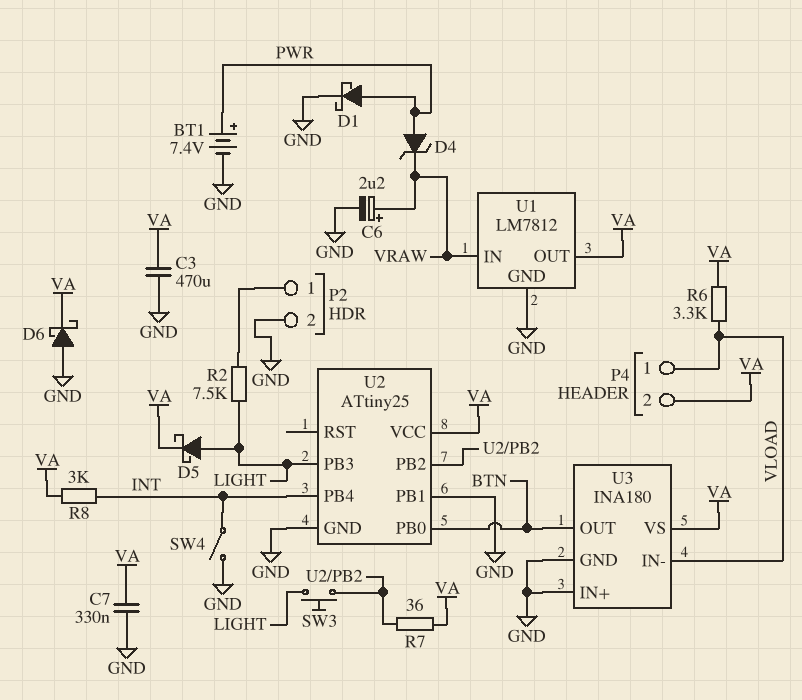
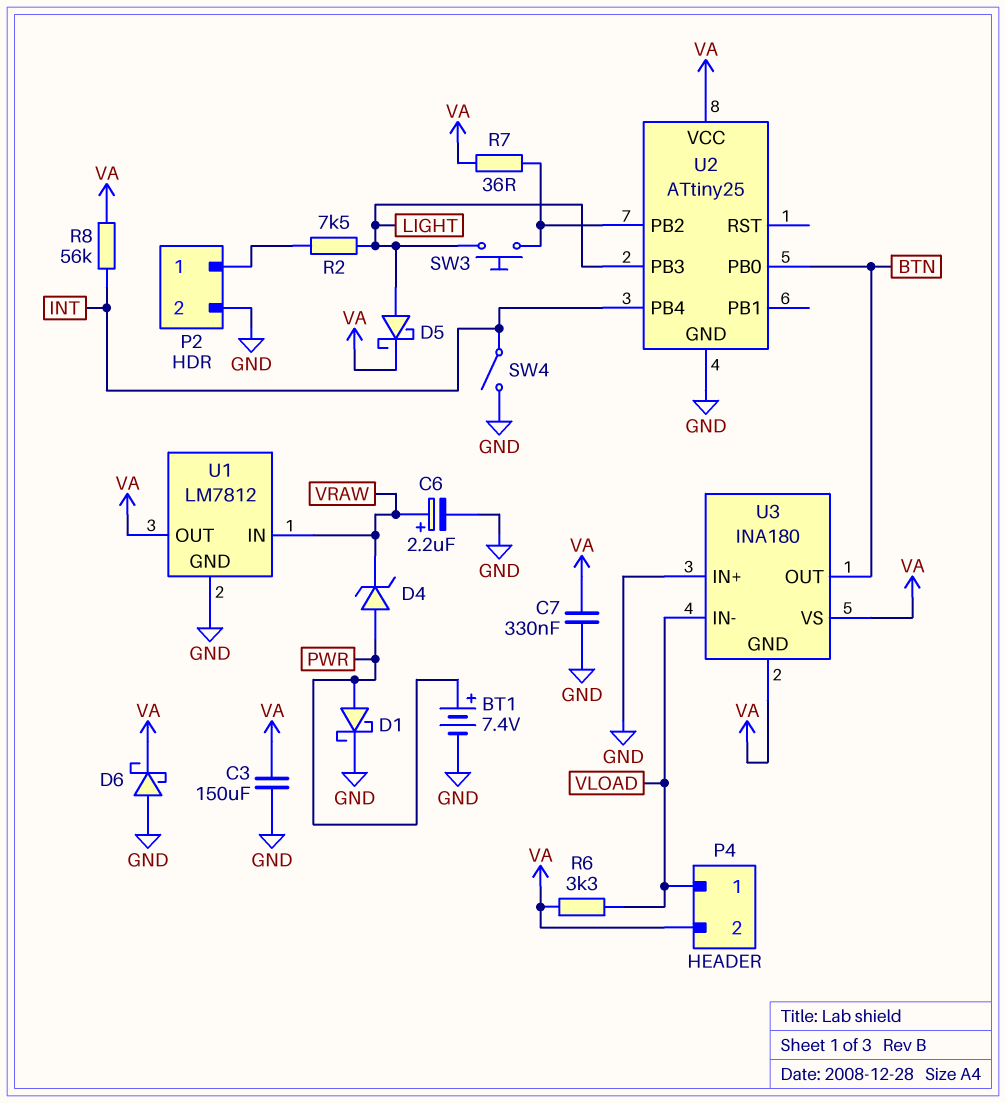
C3: 470uF (GND, VA) -> 150uF (GND, VA)
R8: 3k (INT, VA) -> 56k (INT, VA)
U2 pin PB1: GND -> none
U3 pin GND: GND -> VA

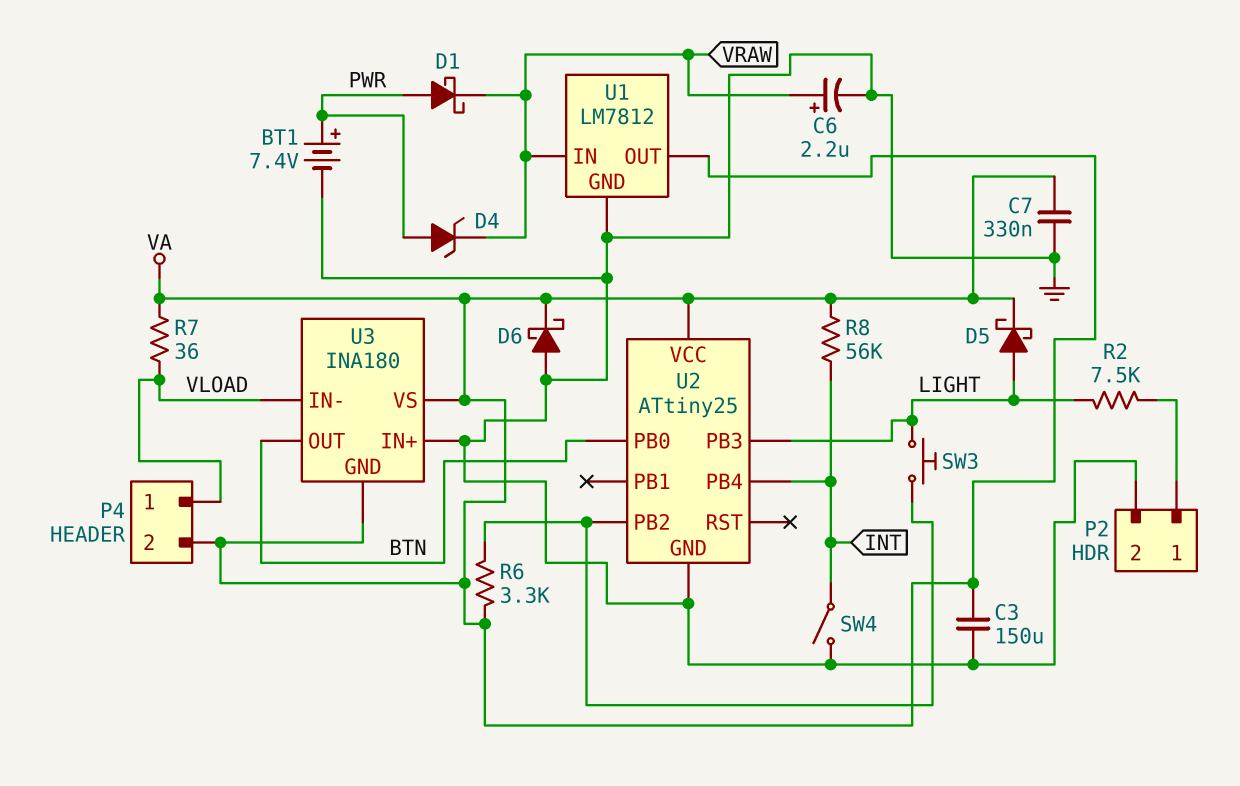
D1: schottky (A PWR, K GND) -> schottky (A PWR, K VRAW)
R6: 3.3k (VA, VLOAD) -> 3.3k (U2/PB2, VA)
R7: 36 (U2/PB2, VA) -> 36 (VA, VLOAD)

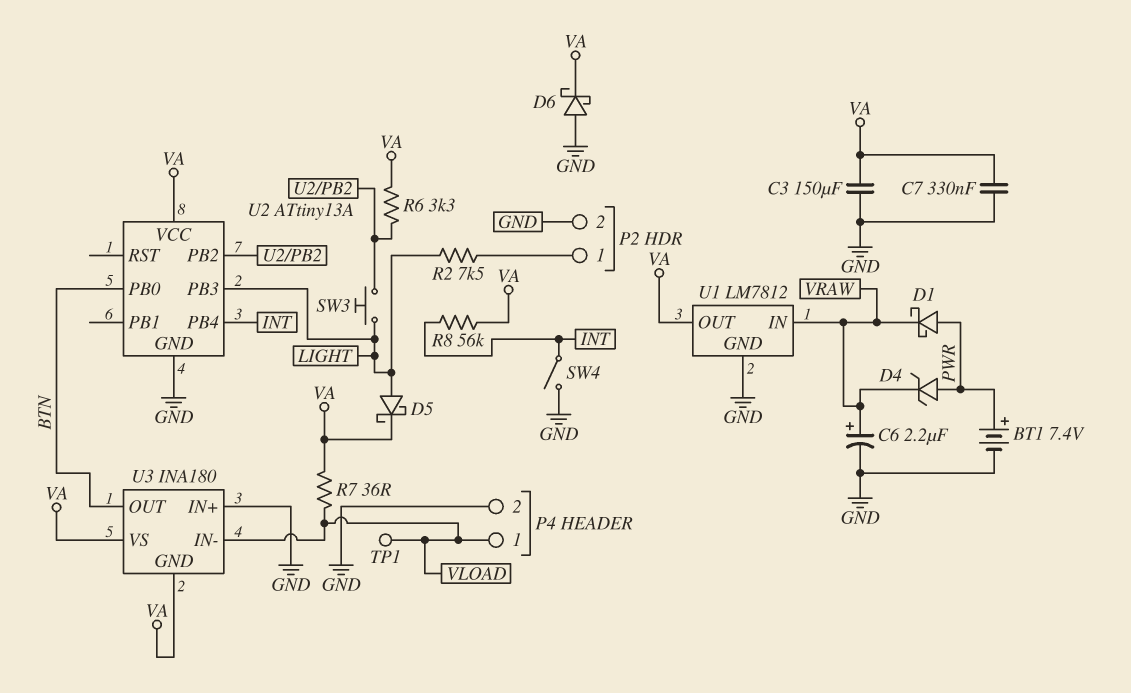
P4 pin 2: VA -> GND
TP1: none -> test point (VLOAD)
U2: ATtiny25 -> ATtiny13A

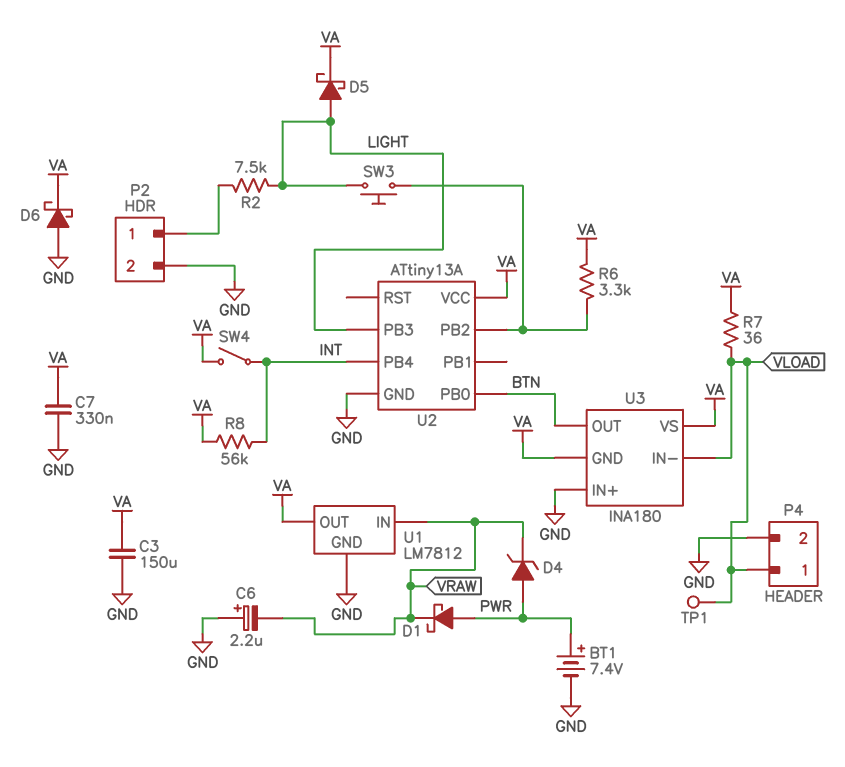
C6: 2.2uF (plus VRAW, minus GND) -> 2.2uF (plus GND, minus VRAW)
SW4: switch (GND, INT) -> switch (INT, VA)

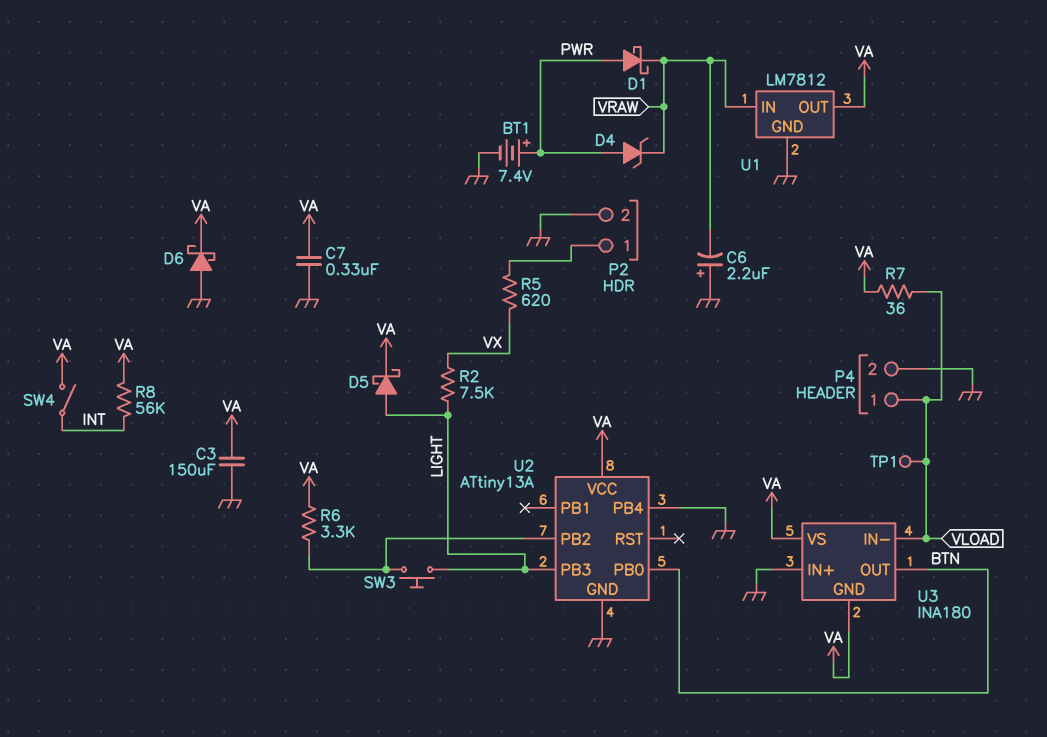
R2: 7.5k (LIGHT, P2/1) -> 7.5k (LIGHT, VX)
R5: none -> 620 (P2/1, VX)
U2 pin PB4: INT -> GND

